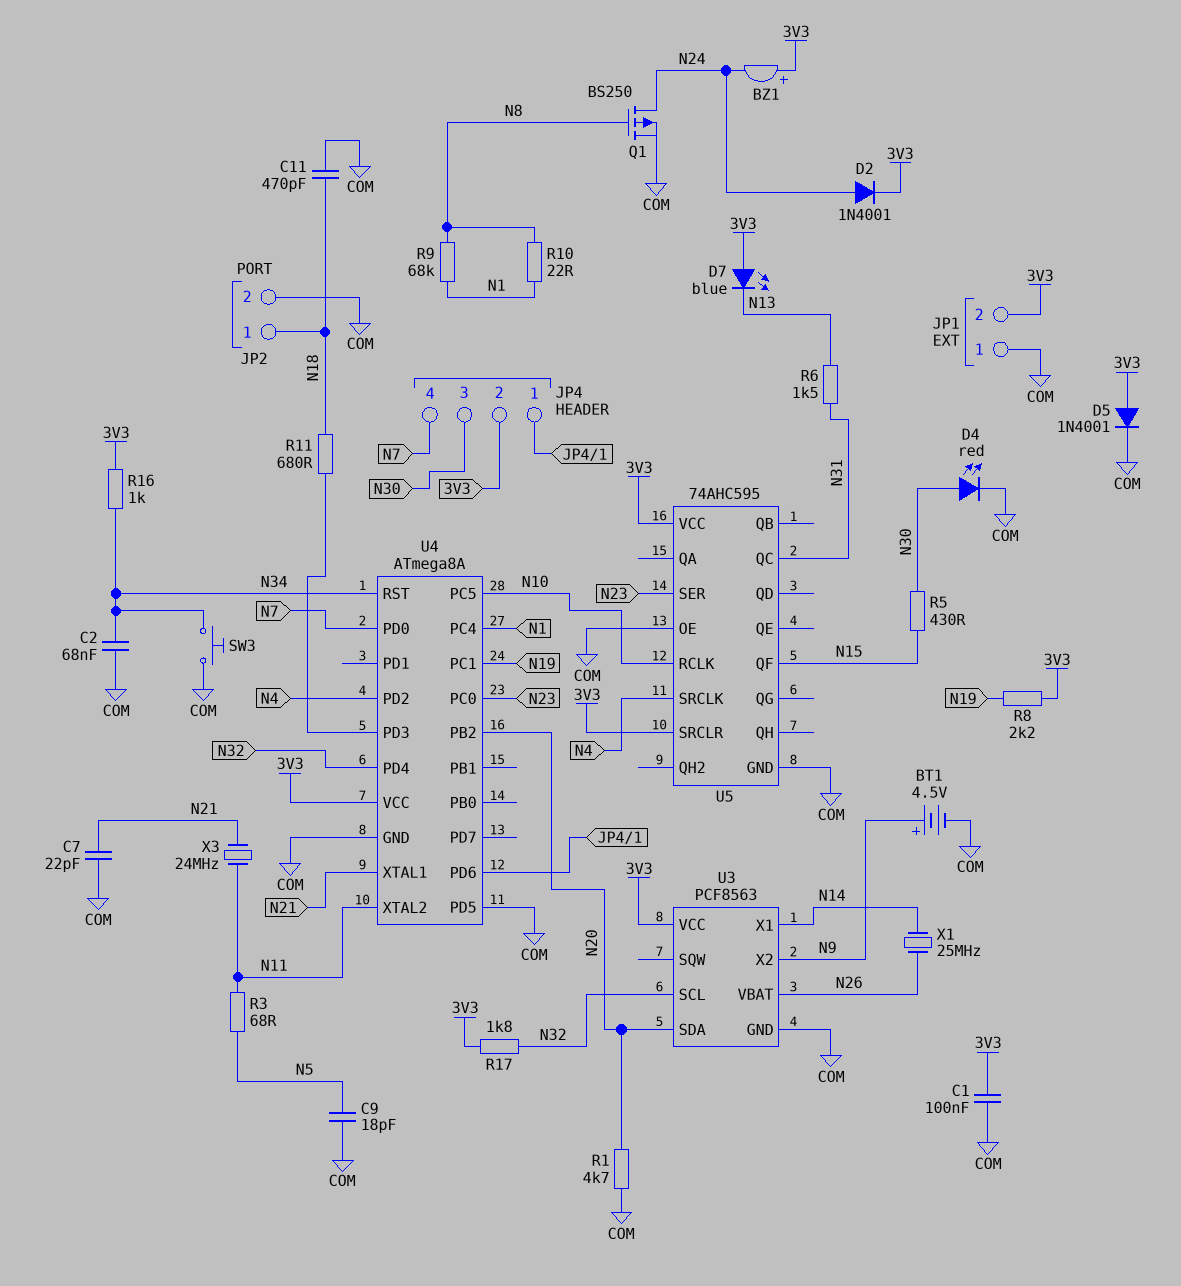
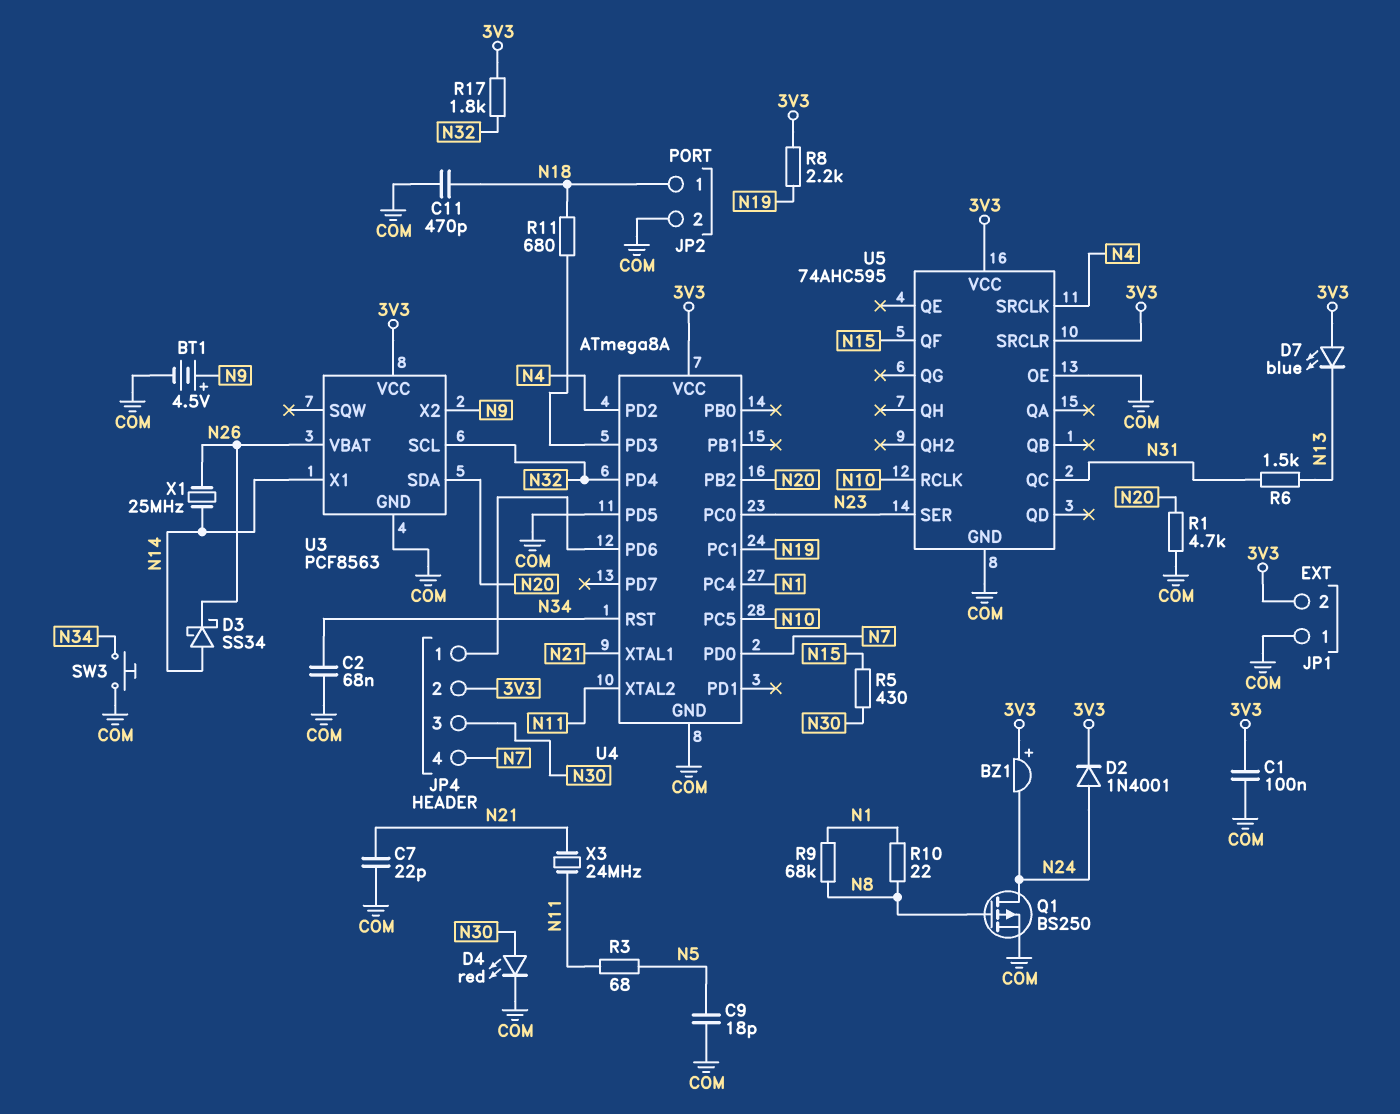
D3: none -> schottky SS34 (A N14, K N26)
D5: diode 1N4001 (A 3V3, K COM) -> none
R16: 1k (3V3, N34) -> none

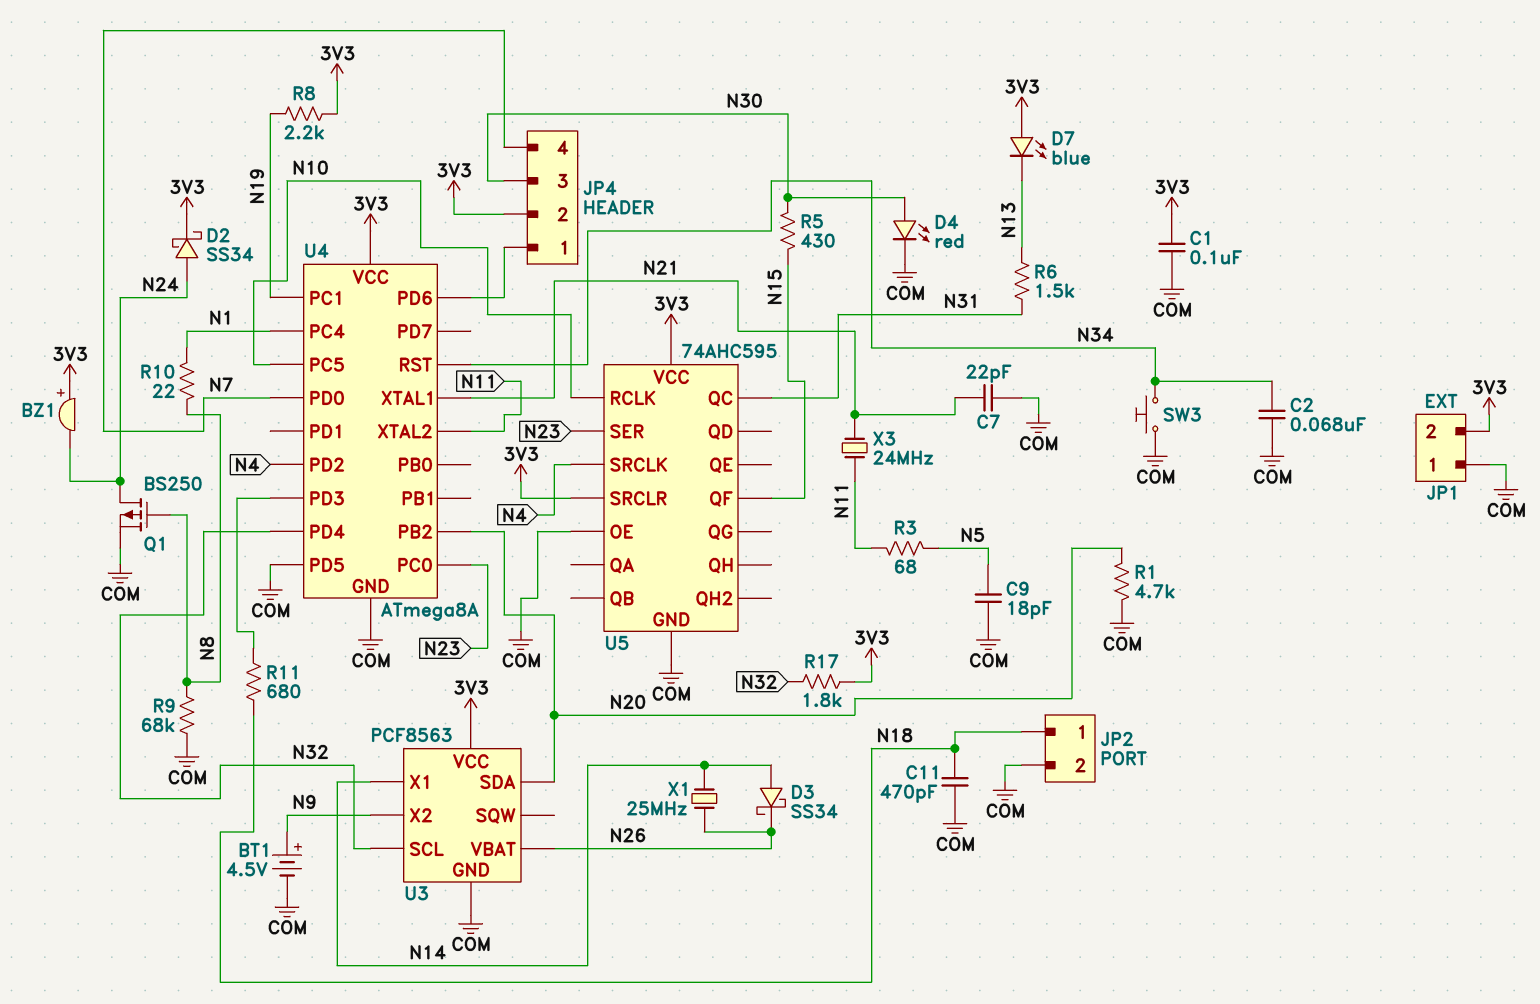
D2: diode 1N4001 (A N24, K 3V3) -> schottky SS34 (A N24, K 3V3)
R9: 68k (N1, N8) -> 68k (COM, N8)

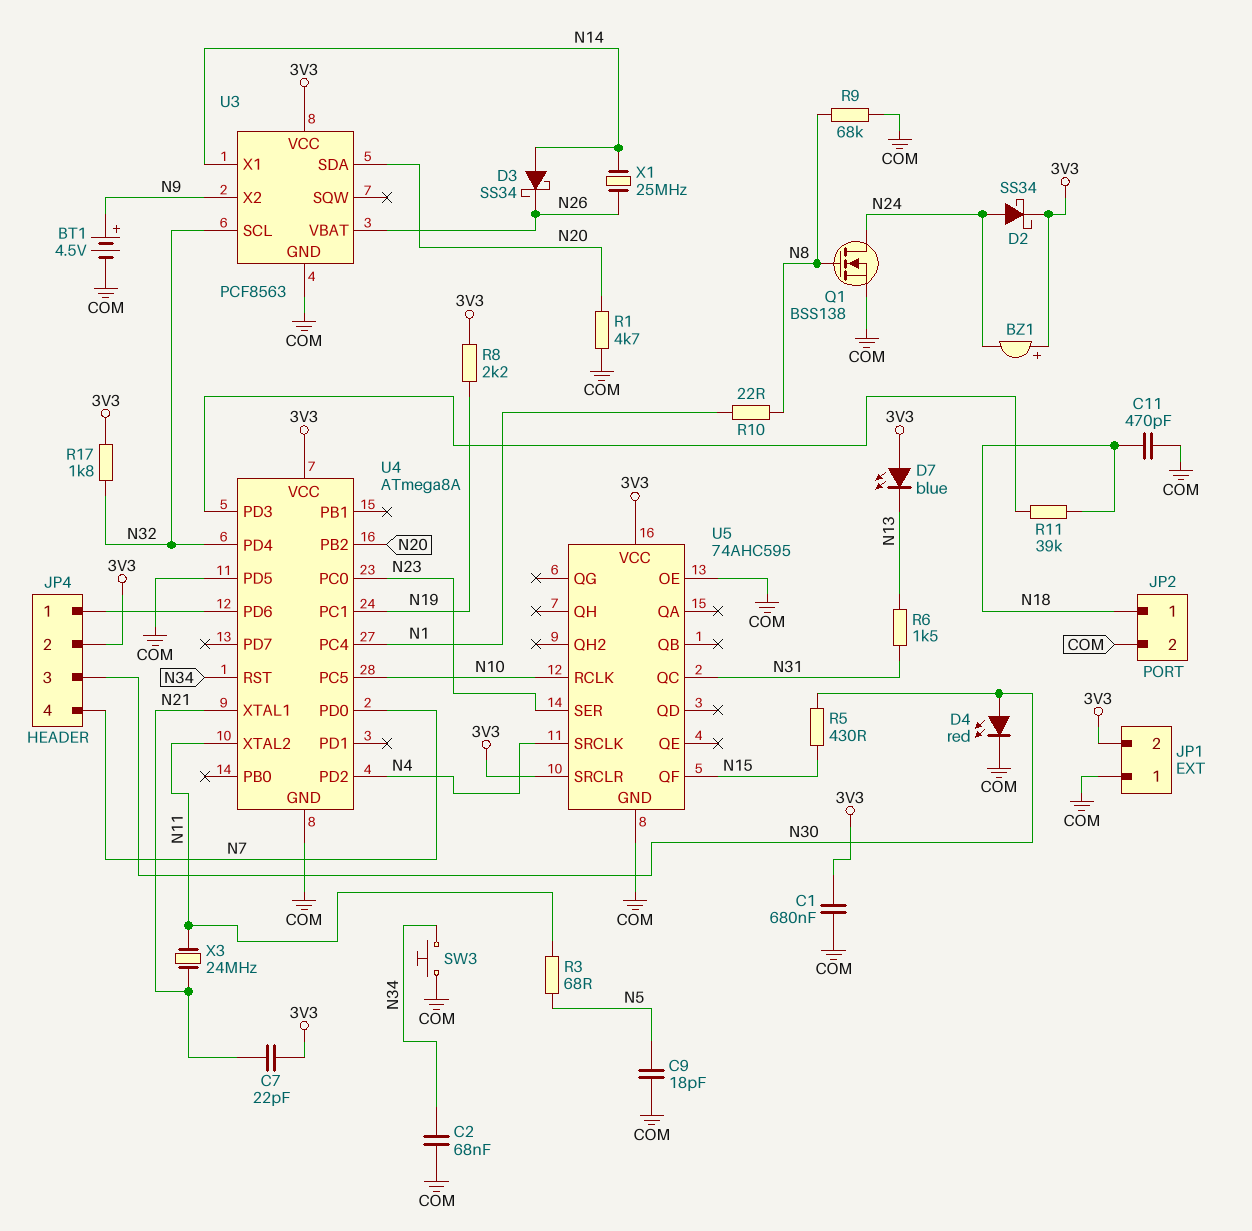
C1: 100nF (3V3, COM) -> 680nF (3V3, COM)
C7: 22pF (COM, N21) -> 22pF (3V3, N21)
Q1: PMOS BS250 (G N8, D N24, S COM) -> NMOS BSS138 (G N8, D N24, S COM)
R11: 680 (N18, U4/PD3) -> 39k (N18, U4/PD3)

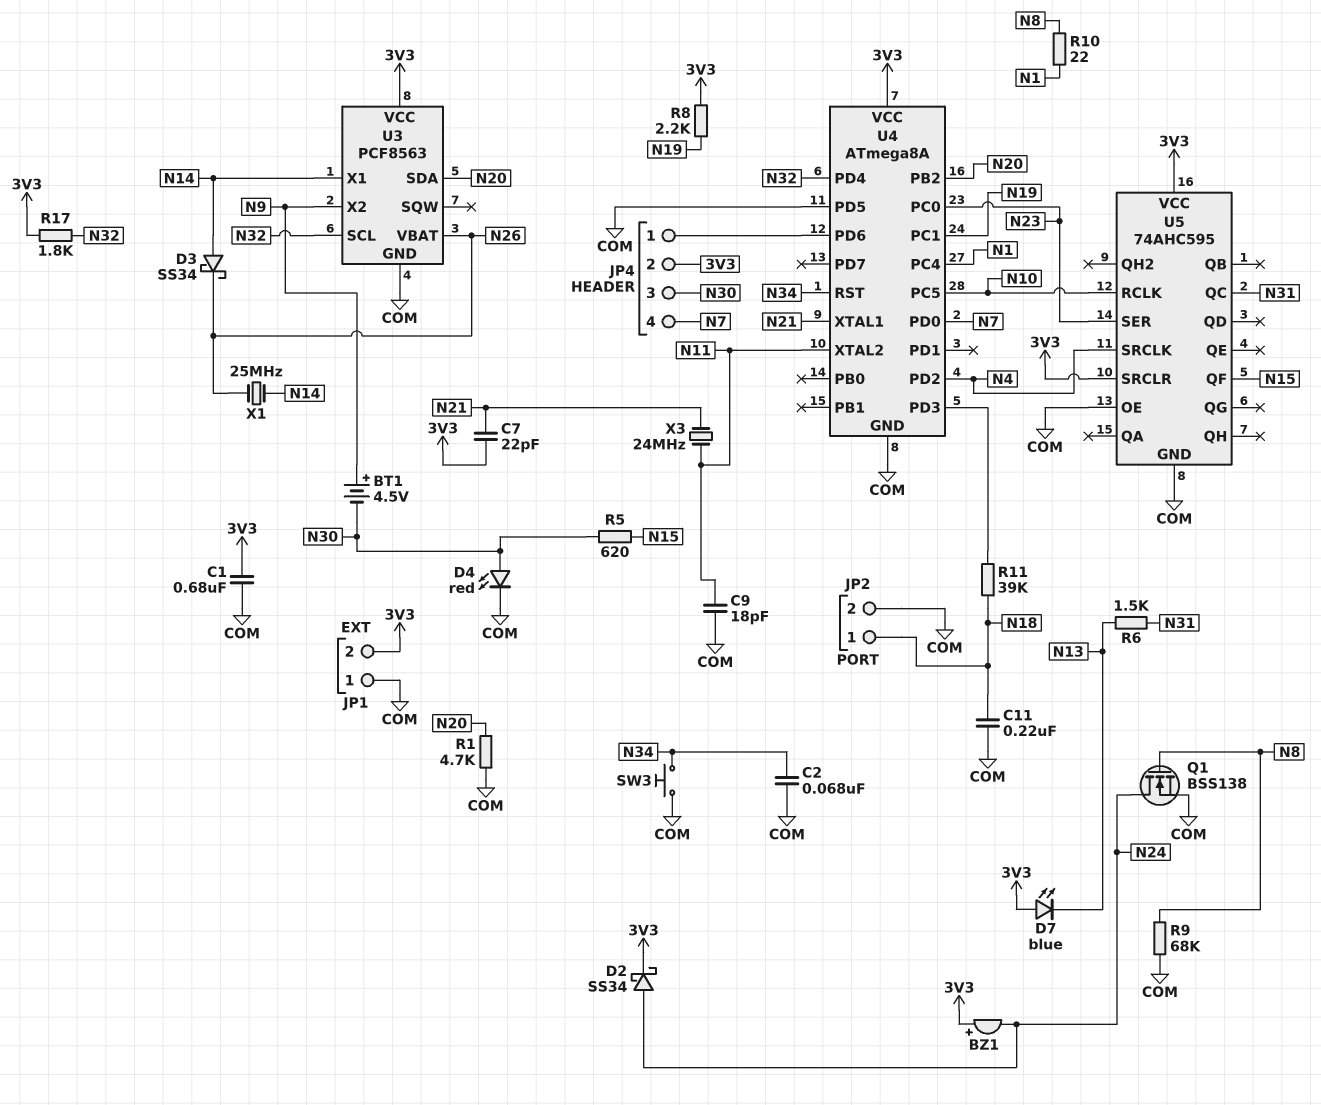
BT1: 4.5V (plus N9, minus COM) -> 4.5V (plus N9, minus N30)
C9: 18pF (COM, N5) -> 18pF (COM, N11)
C11: 470pF (COM, N18) -> 220nF (COM, N18)
R3: 68 (N5, N11) -> none
R5: 430 (N15, N30) -> 620 (N15, N30)

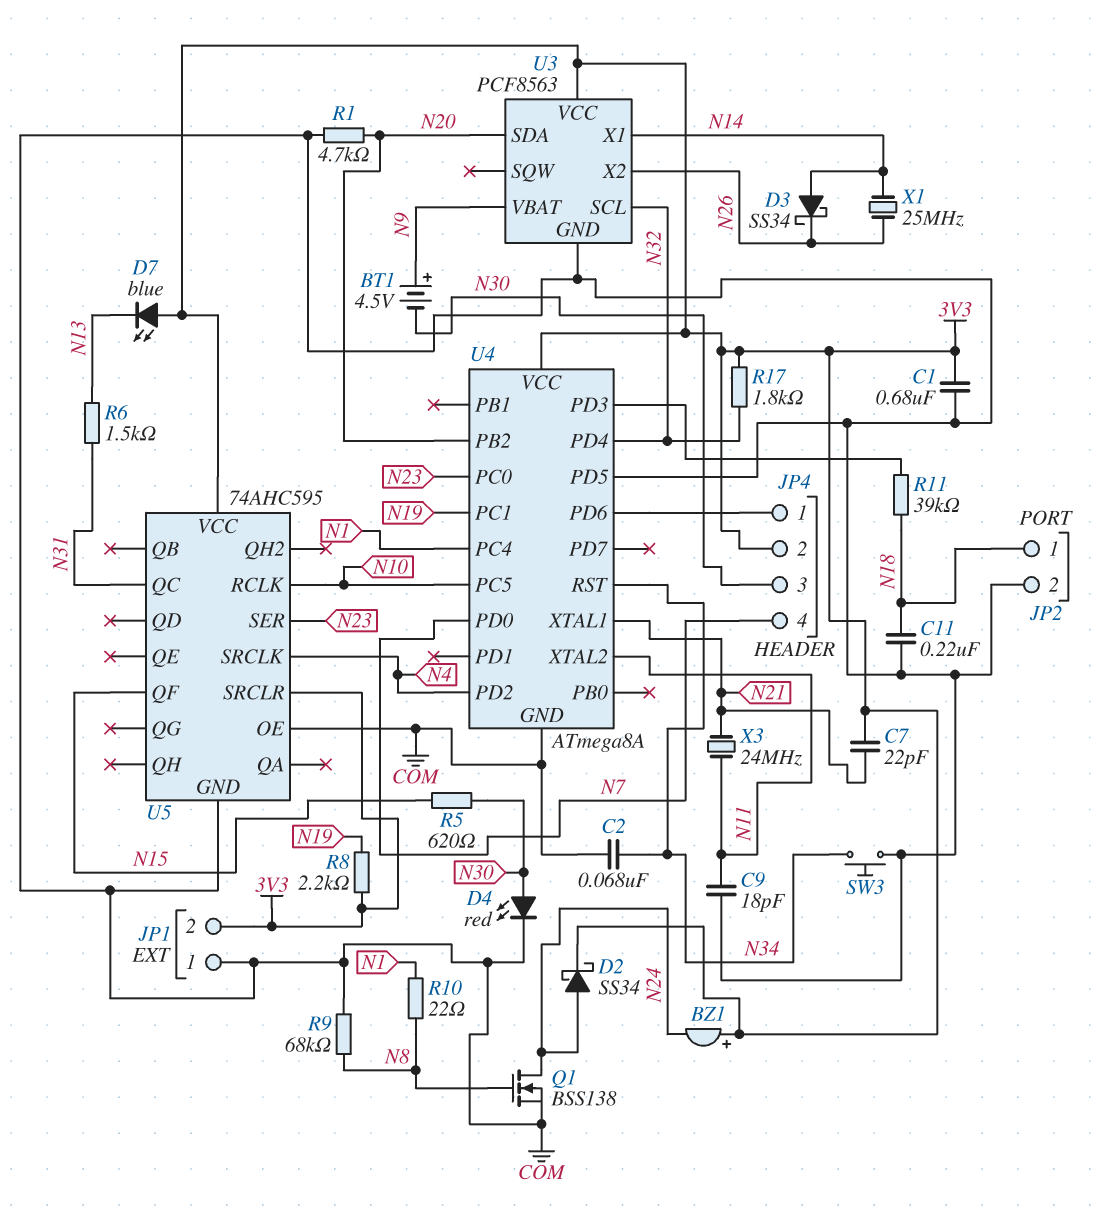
U3 pin VBAT: N26 -> N9
U3 pin X2: N9 -> N26

